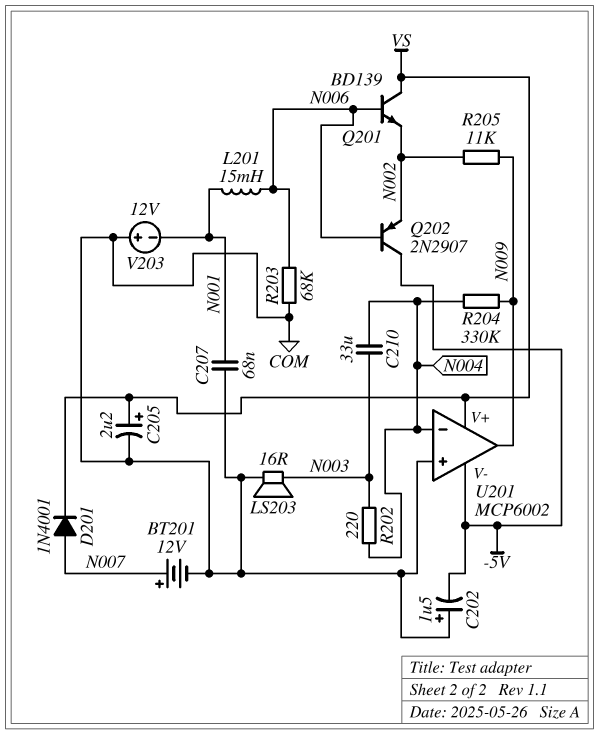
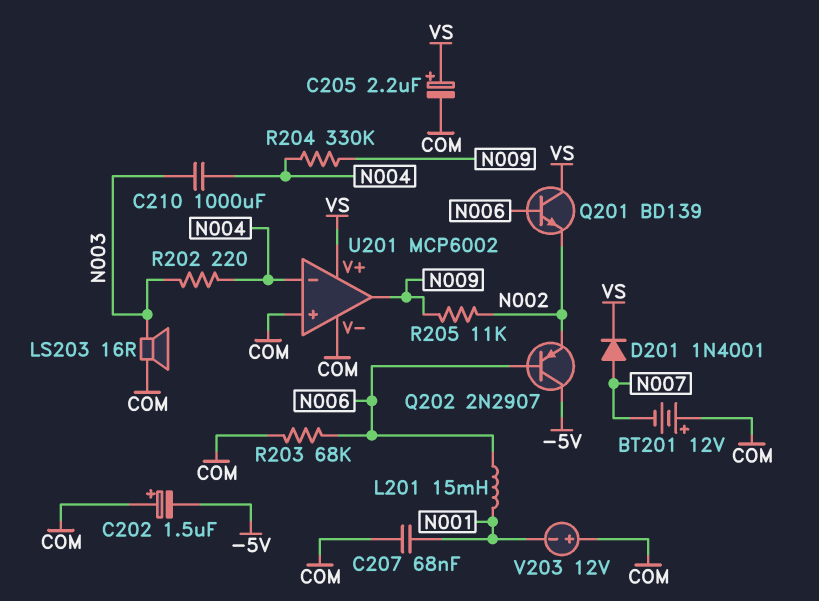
BT201: 12V (plus N007, minus COM) -> 12V (plus COM, minus N007)
C210: 33uF (N003, N004) -> 1000uF (N003, N004)
U201 pin V-: -5V -> COM

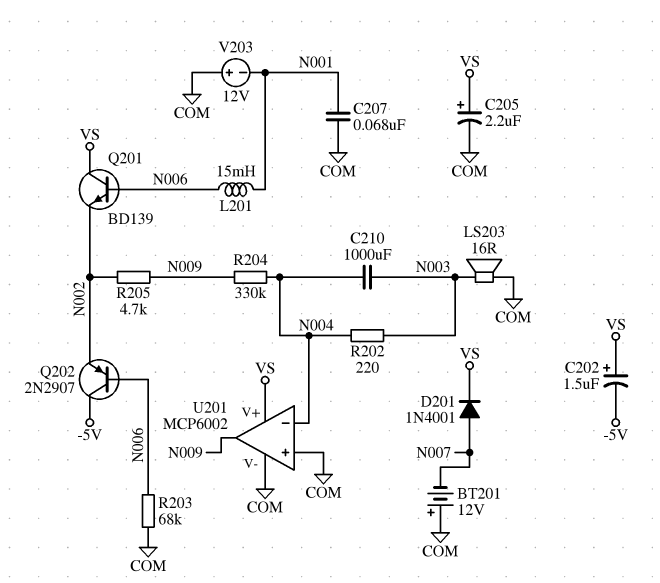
C202: 1.5uF (plus COM, minus -5V) -> 1.5uF (plus VS, minus -5V)
R205: 11k (N002, N009) -> 4.7k (N002, N009)

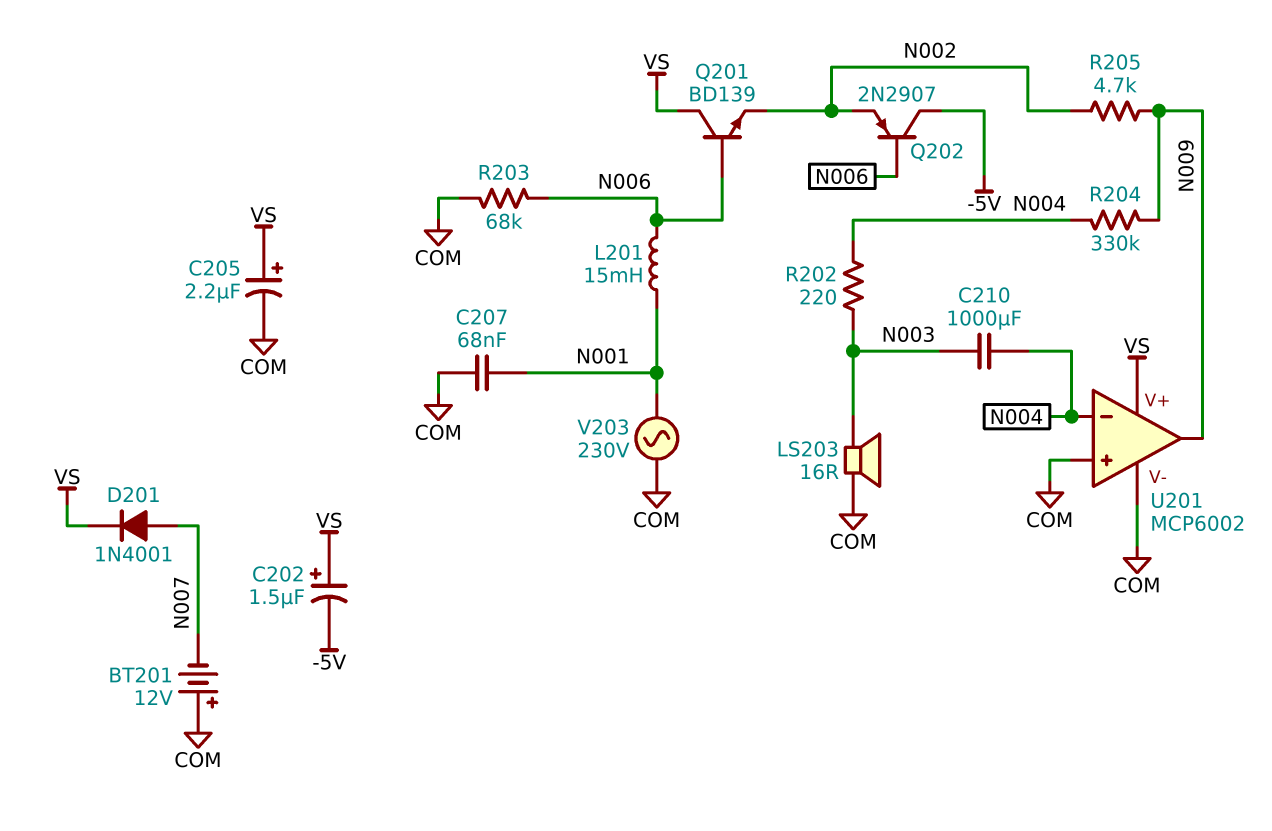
V203: 12V (plus COM, minus N001) -> AC 230V (COM, N001)

